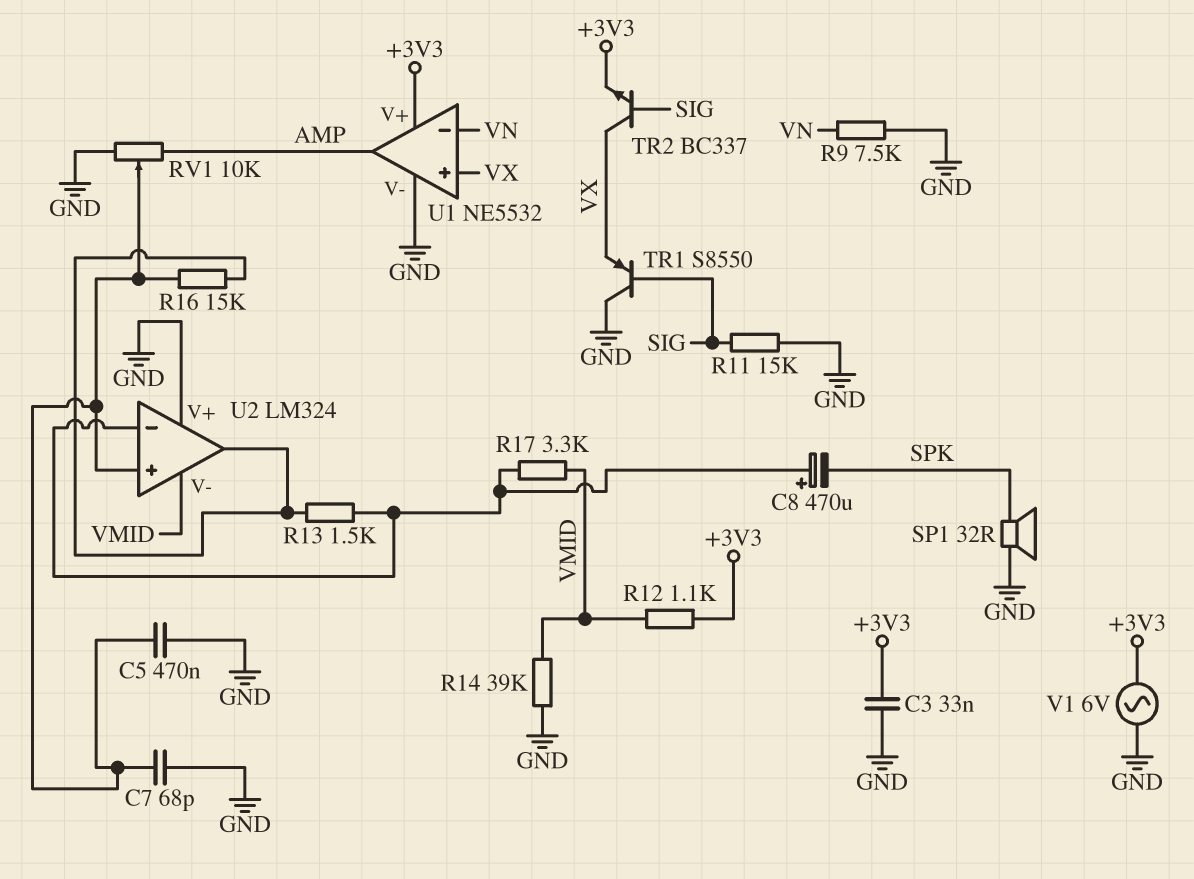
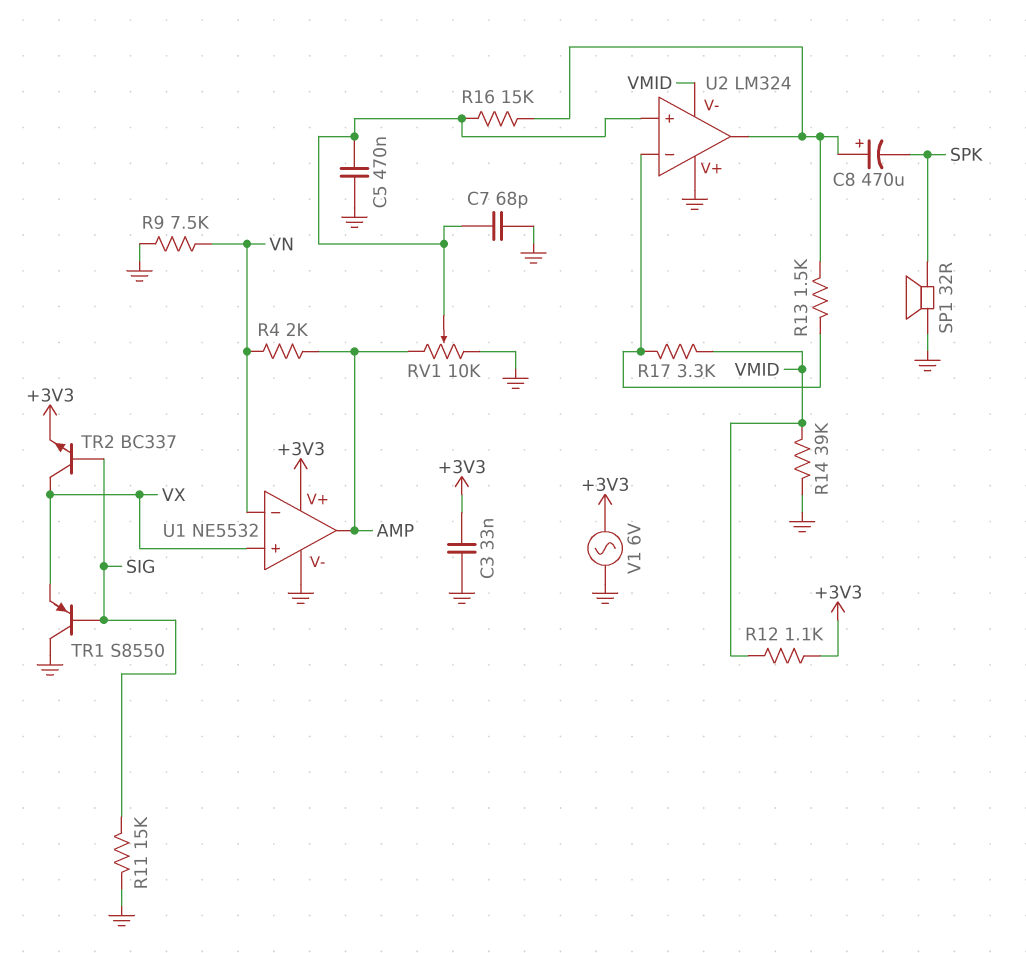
C8: 470uF (plus U2/in-, minus SPK) -> 470uF (plus U2/out, minus SPK)
R4: none -> 2k (AMP, VN)

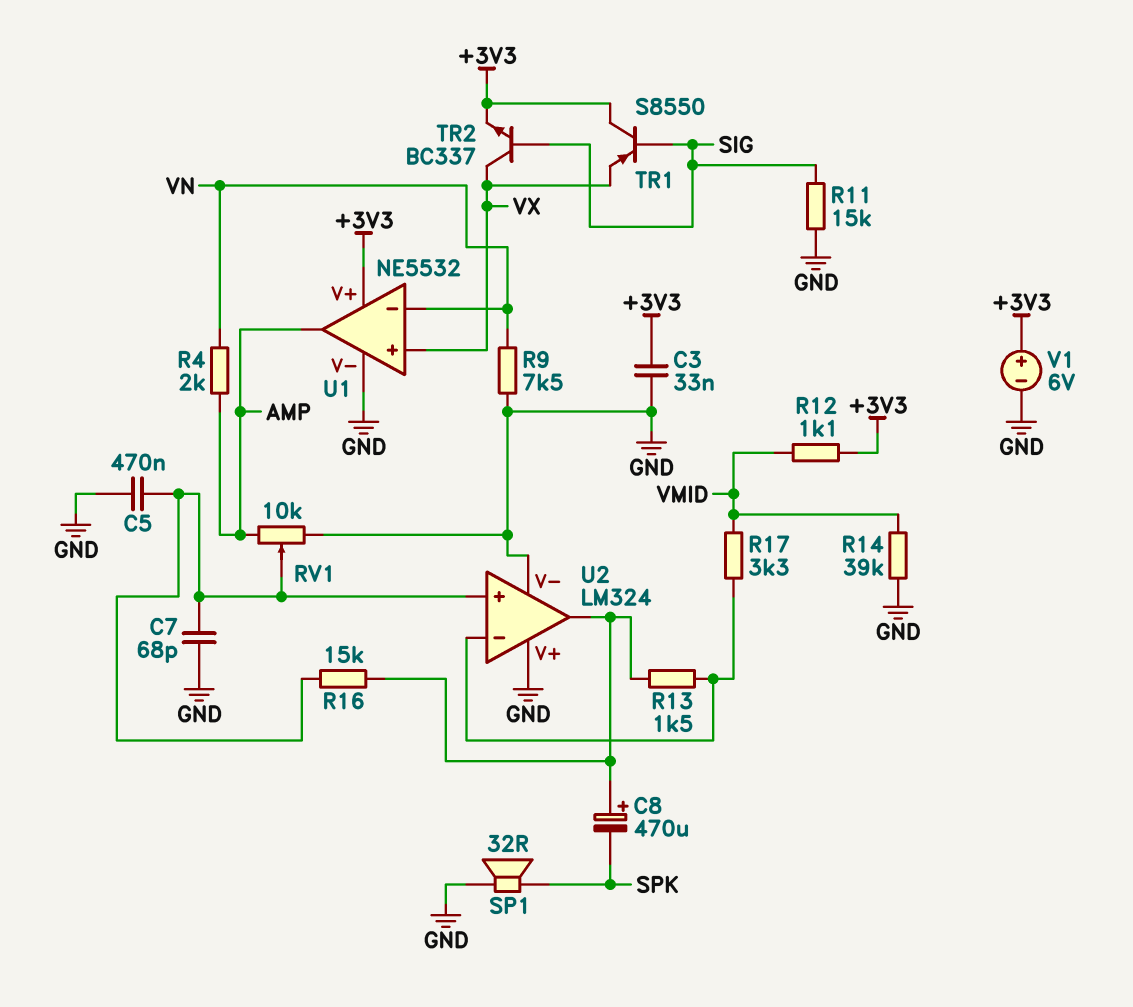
TR1: PNP S8550 (B SIG, C GND, E VX) -> PNP S8550 (B SIG, C +3V3, E VX)
U2 pin V-: VMID -> GND
V1: AC 6V (+3V3, GND) -> 6V (plus +3V3, minus GND)

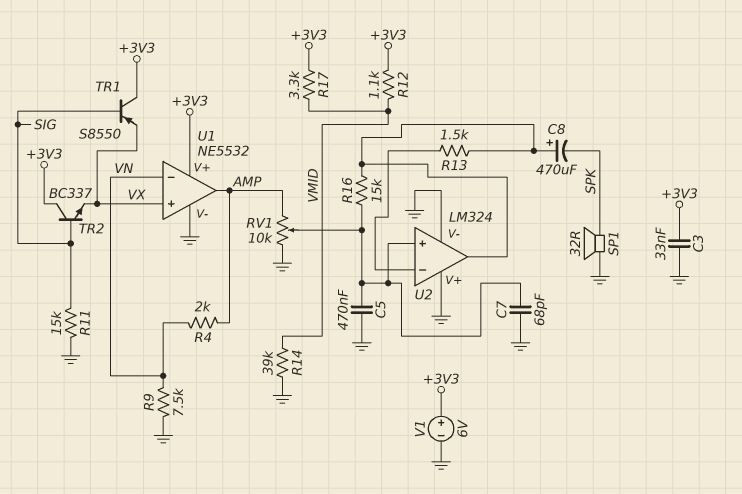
R17: 3.3k (U2/in-, VMID) -> 3.3k (+3V3, VMID)
TR2: NPN BC337 (B SIG, C VX, E +3V3) -> NPN BC337 (B SIG, C +3V3, E VX)

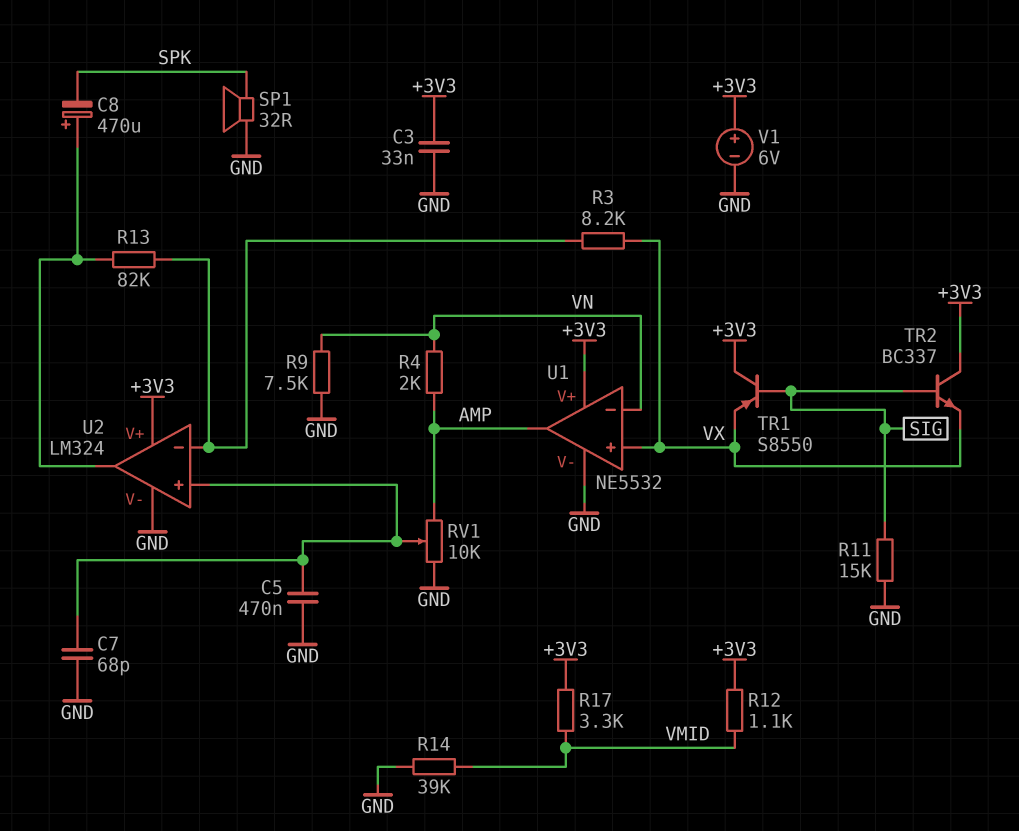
R3: none -> 8.2k (U2/in-, VX)
R13: 1.5k (U2/in-, U2/out) -> 82k (U2/in-, U2/out)
R16: 15k (U2/in+, U2/out) -> none
U2 pin V+: GND -> +3V3

